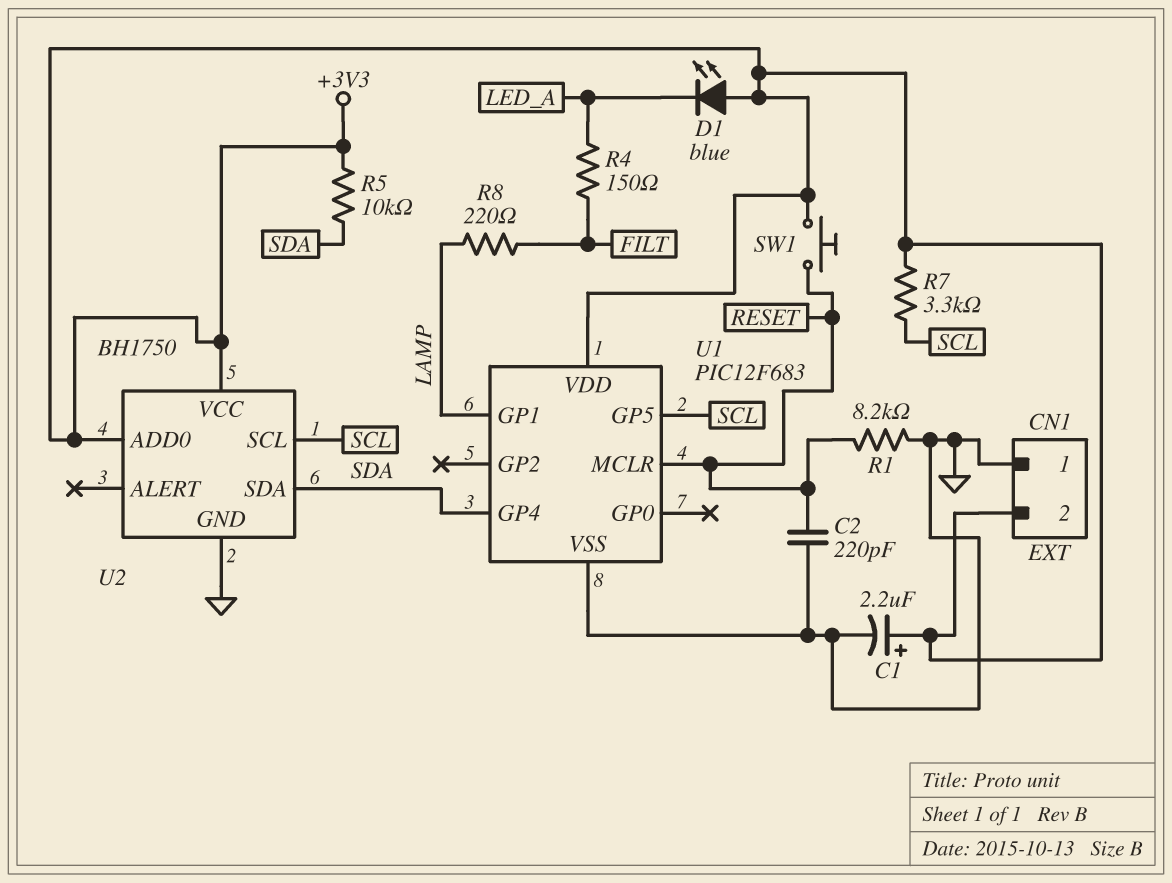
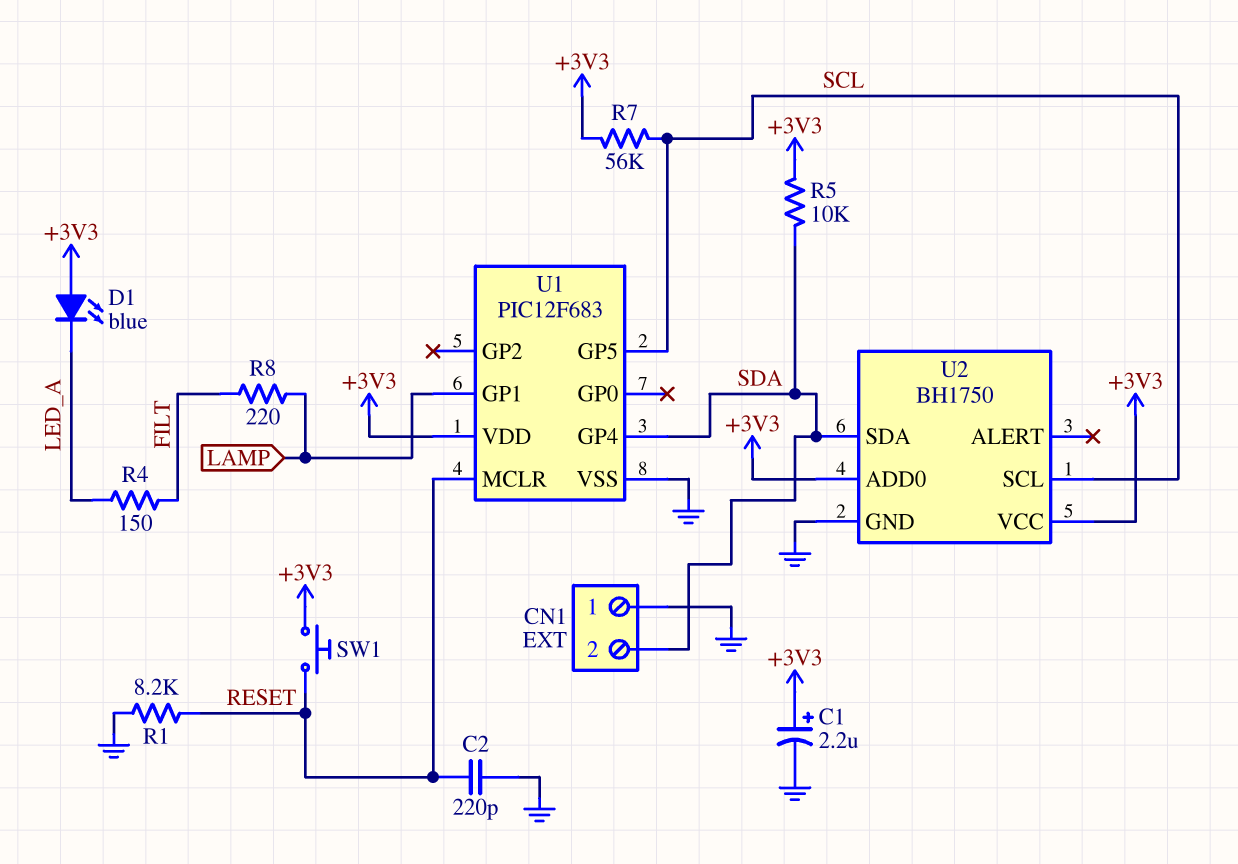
CN1 pin 2: +3V3 -> SDA
R7: 3.3k (+3V3, SCL) -> 56k (+3V3, SCL)

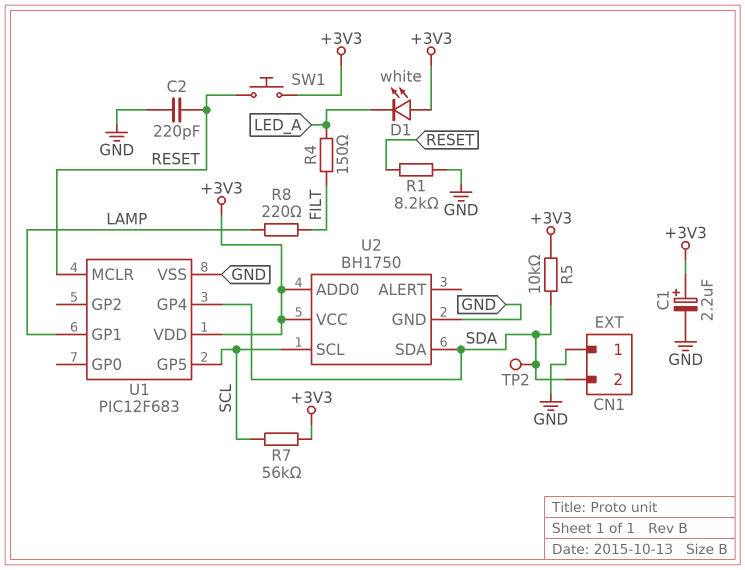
D1: LED blue (A +3V3, K LED_A) -> LED white (A +3V3, K LED_A)
TP2: none -> test point (SDA)

